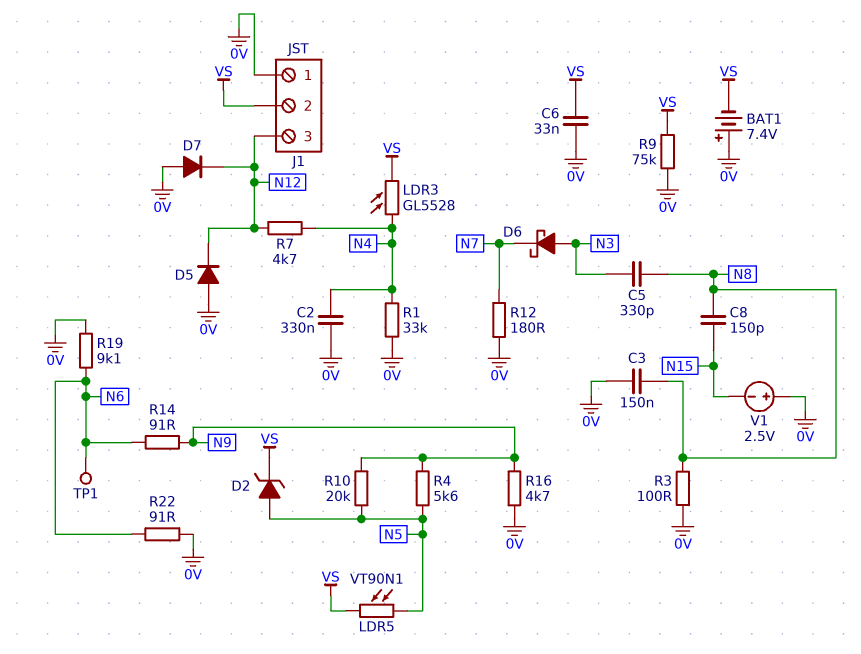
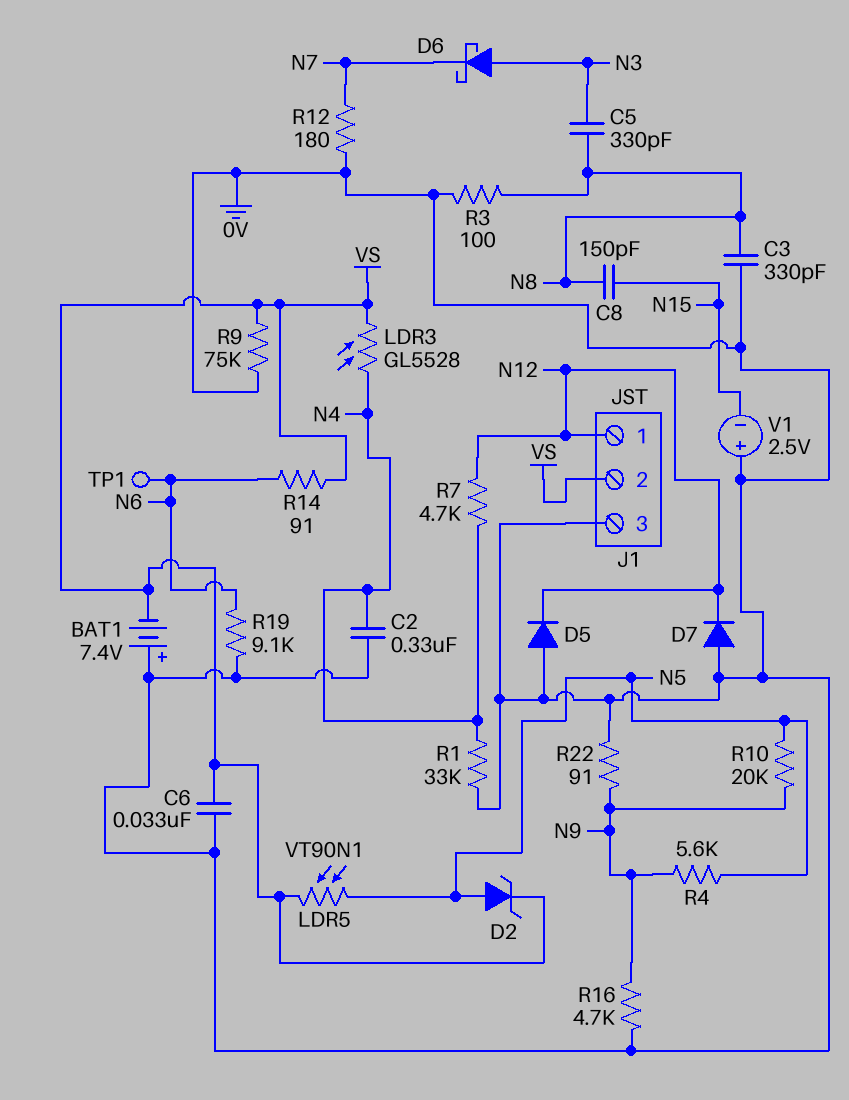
C3: 150nF (0V, N8) -> 330pF (0V, N8)
J1 pin 1: 0V -> N12
J1 pin 3: N12 -> 0V
R14: 91 (N6, N9) -> 91 (N6, VS)
R22: 91 (0V, N6) -> 91 (0V, N9)

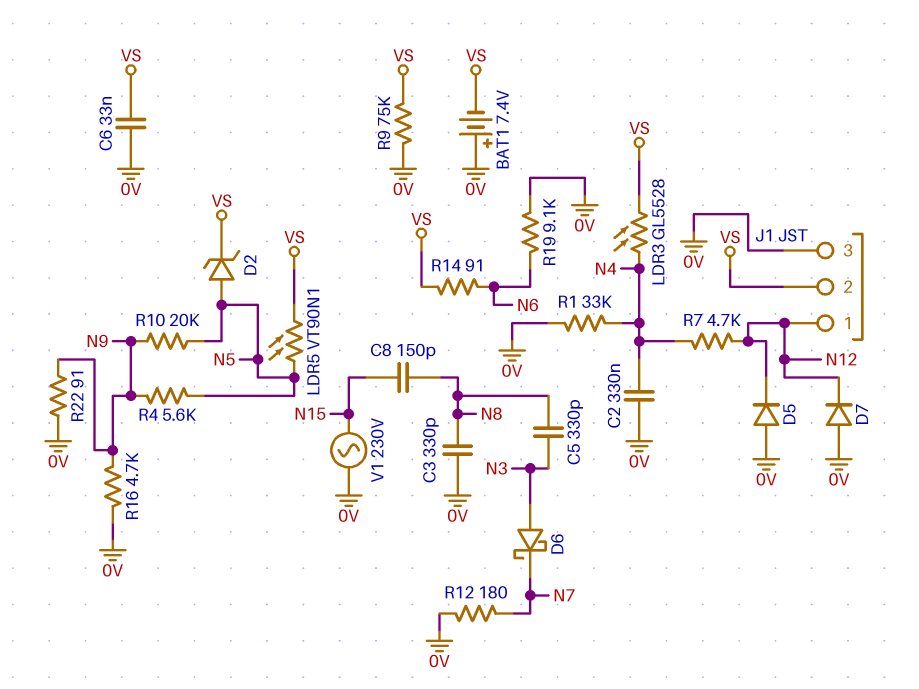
R3: 100 (0V, N8) -> none
TP1: test point (N6) -> none
V1: 2.5V (plus 0V, minus N15) -> AC 230V (0V, N15)

